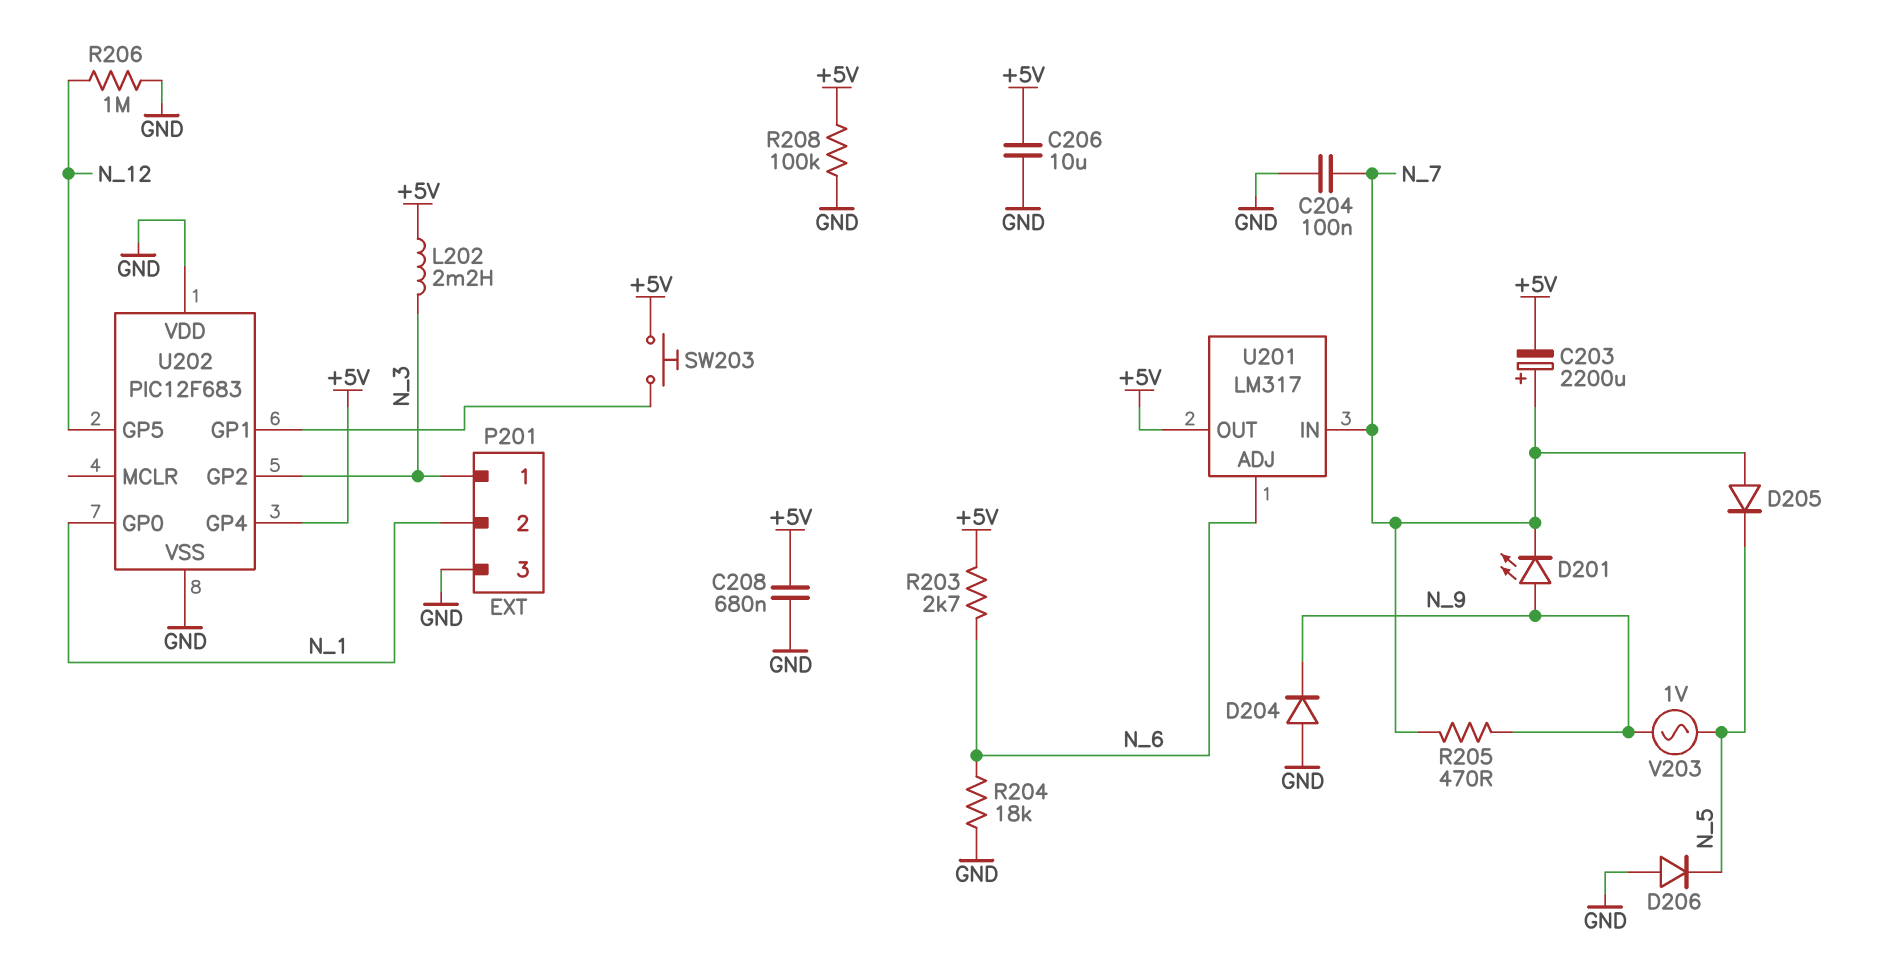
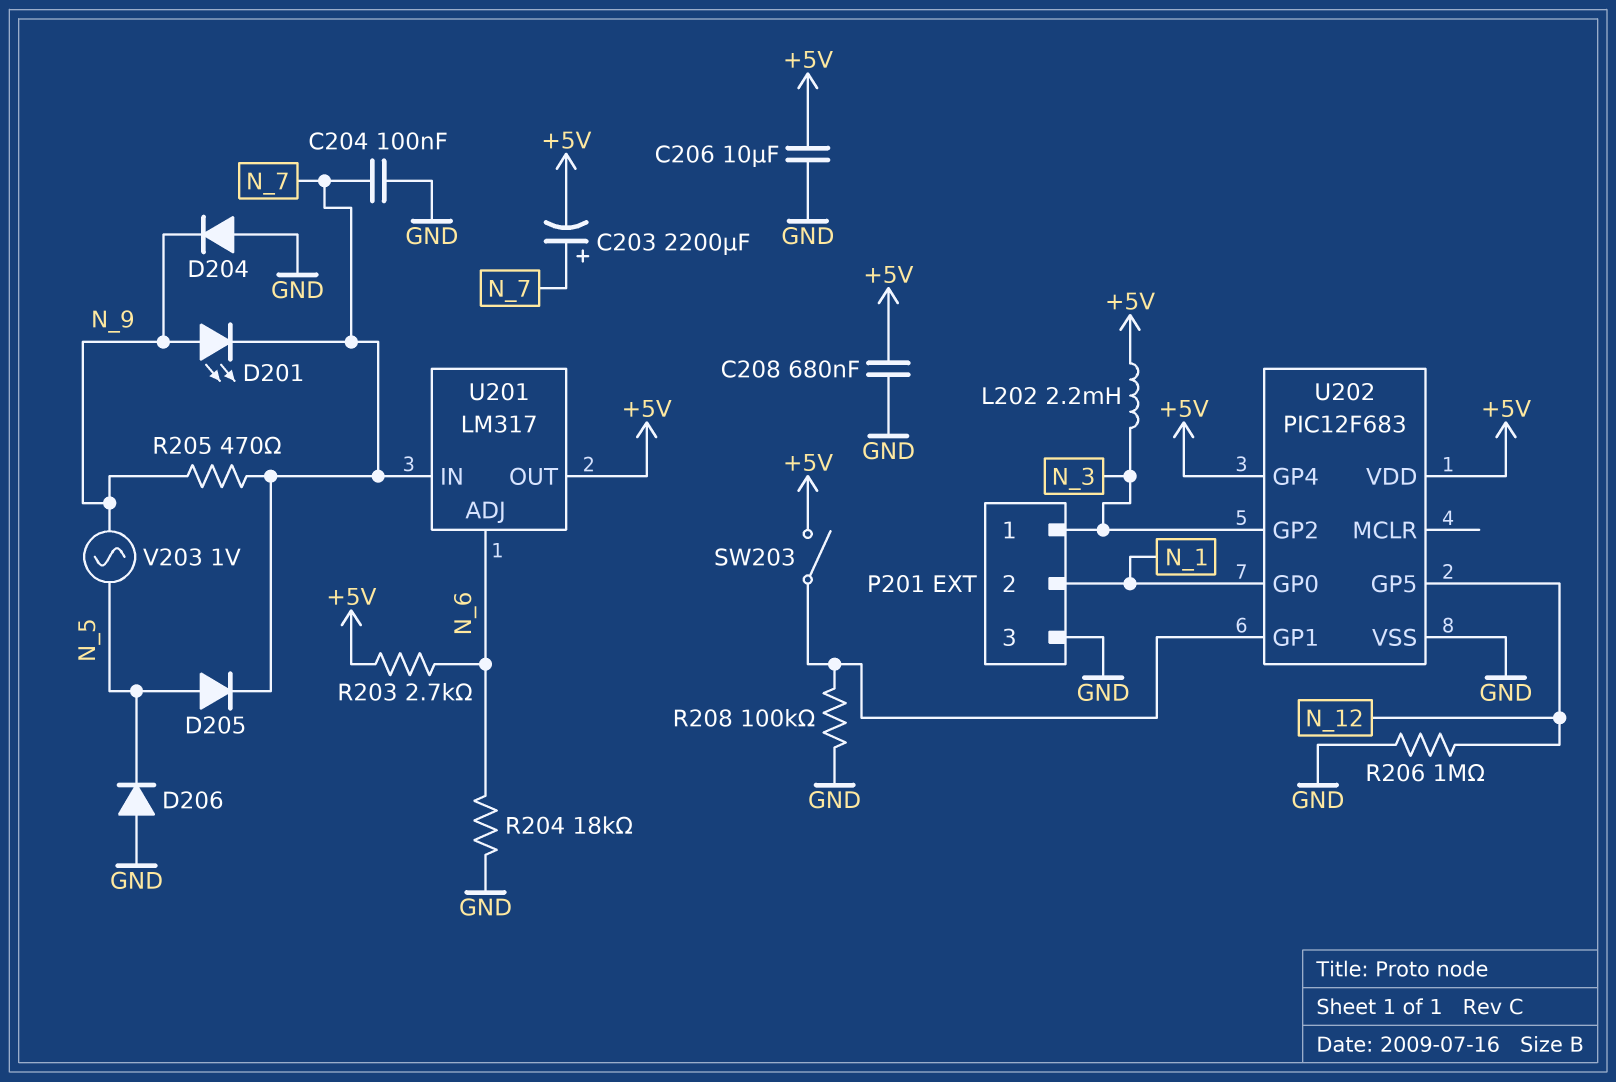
D205: diode (A N_7, K N_5) -> diode (A N_5, K N_7)
R208: 100k (+5V, GND) -> 100k (GND, U202/GP1)
SW203: button (+5V, U202/GP1) -> switch (+5V, U202/GP1)
U202 pin VDD: GND -> +5V

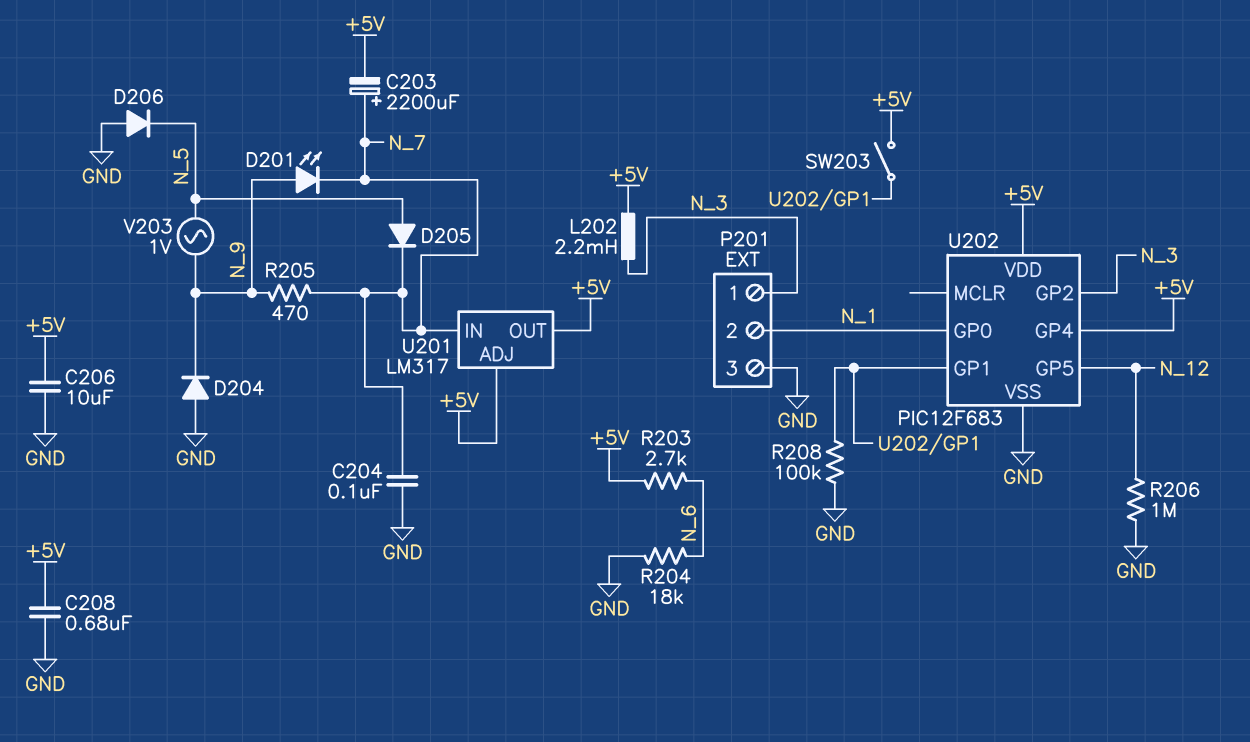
U201 pin ADJ: N_6 -> +5V

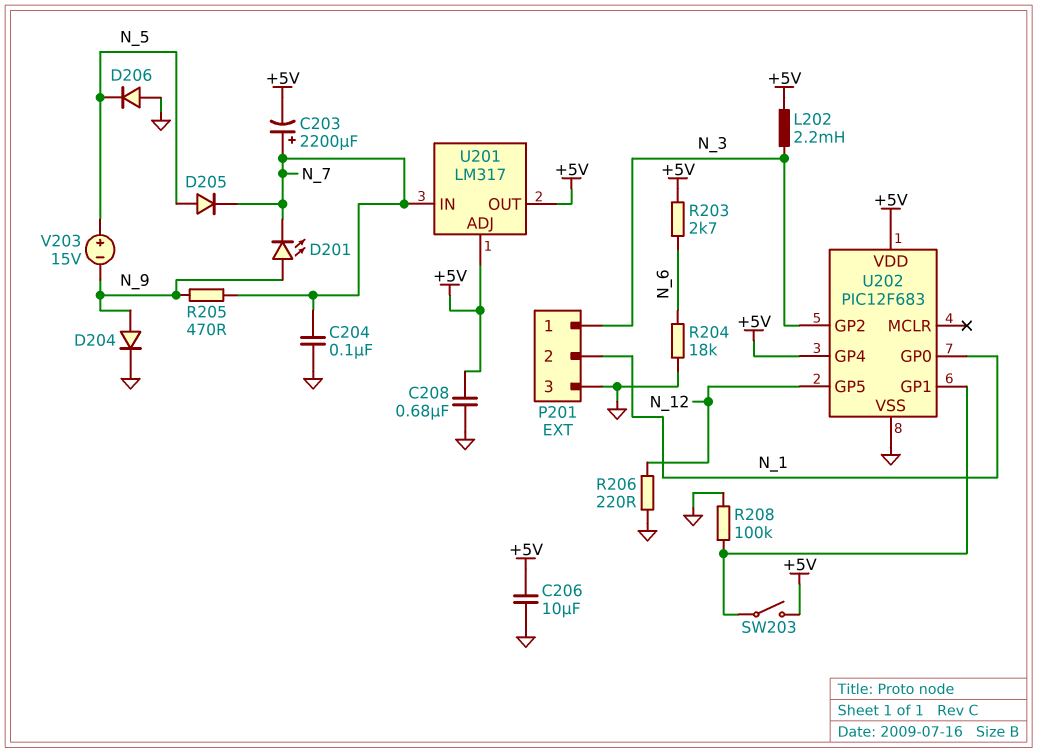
D204: diode (A GND, K N_9) -> diode (A N_9, K GND)
R206: 1M (GND, N_12) -> 220 (GND, N_12)
V203: AC 1V (N_5, N_9) -> 15V (plus N_5, minus N_9)

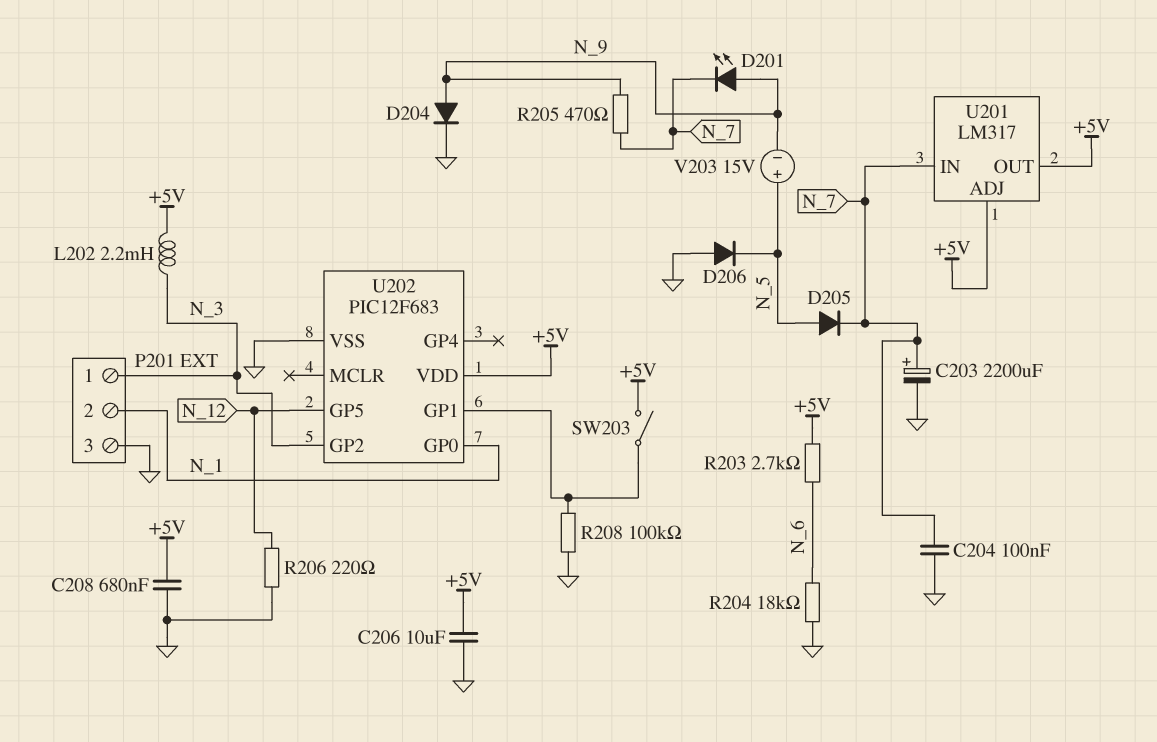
C203: 2200uF (plus N_7, minus +5V) -> 2200uF (plus N_7, minus GND)
U202 pin GP4: +5V -> none

